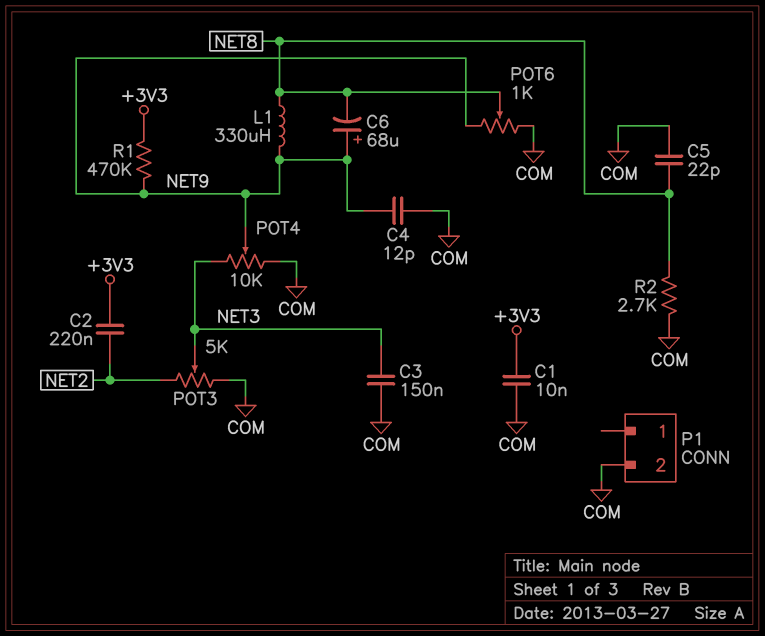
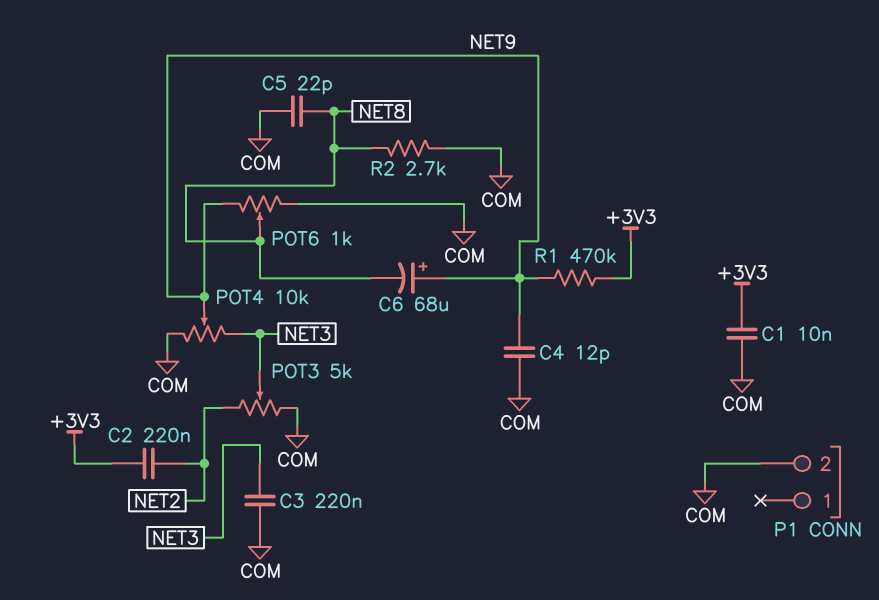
C3: 150nF (COM, NET3) -> 220nF (COM, NET3)
L1: 330uH (NET8, NET9) -> none

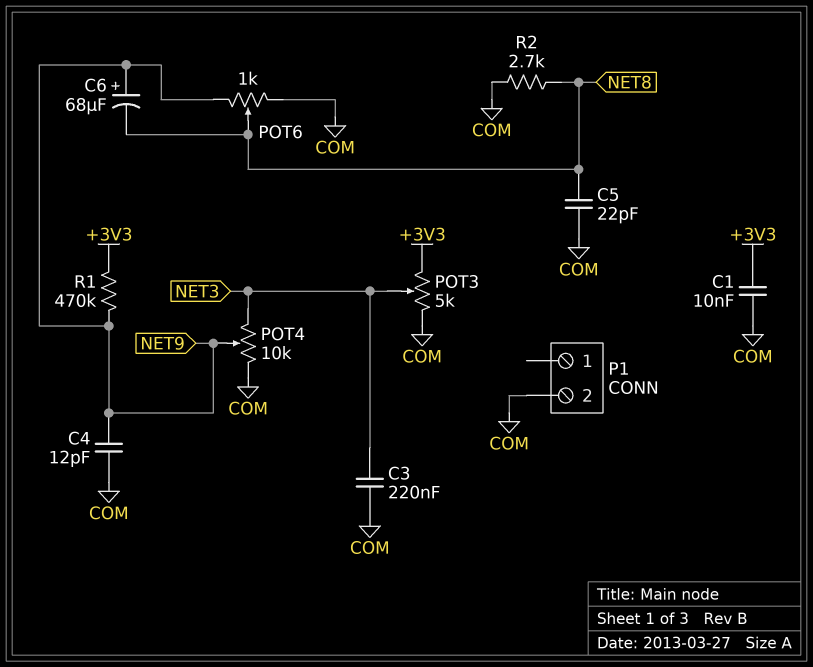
C2: 220nF (+3V3, NET2) -> none
POT3: 5k (COM, NET2, wiper NET3) -> 5k (+3V3, COM, wiper NET3)

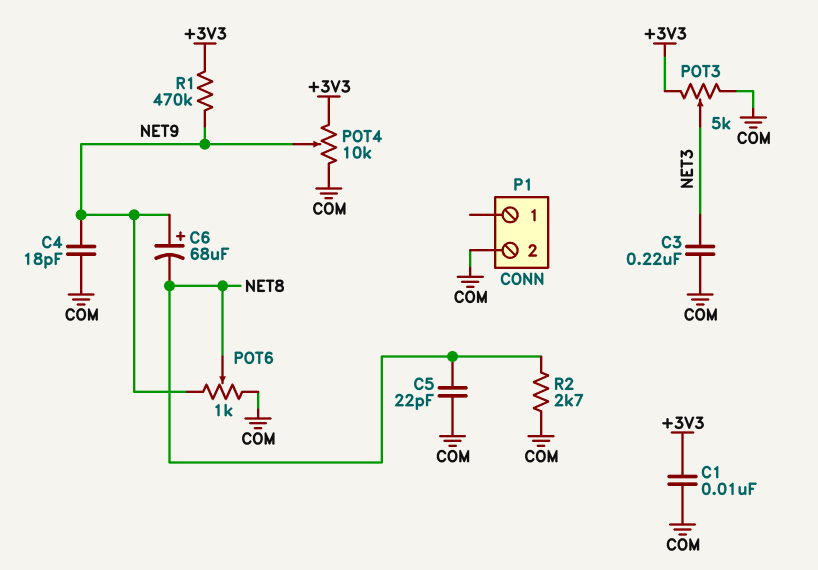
C4: 12pF (COM, NET9) -> 18pF (COM, NET9)
POT4: 10k (COM, NET3, wiper NET9) -> 10k (+3V3, COM, wiper NET9)

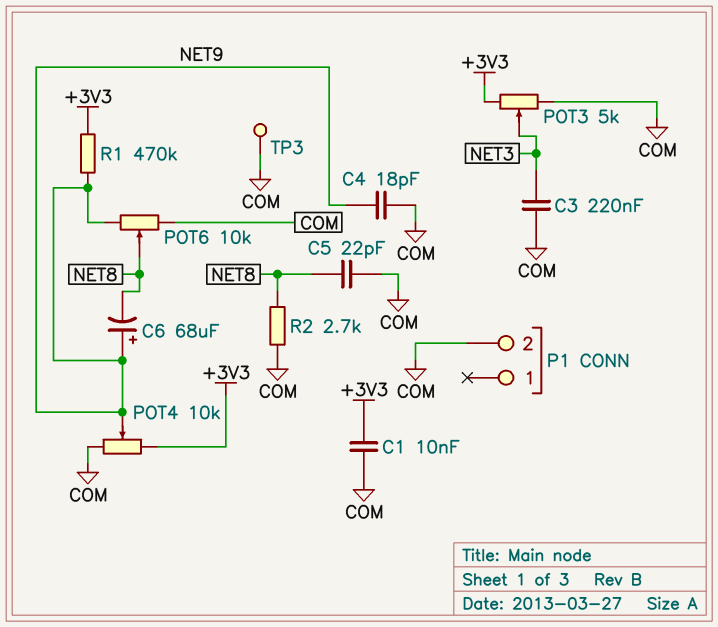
POT6: 1k (COM, NET9, wiper NET8) -> 10k (COM, NET9, wiper NET8)
TP3: none -> test point (COM)

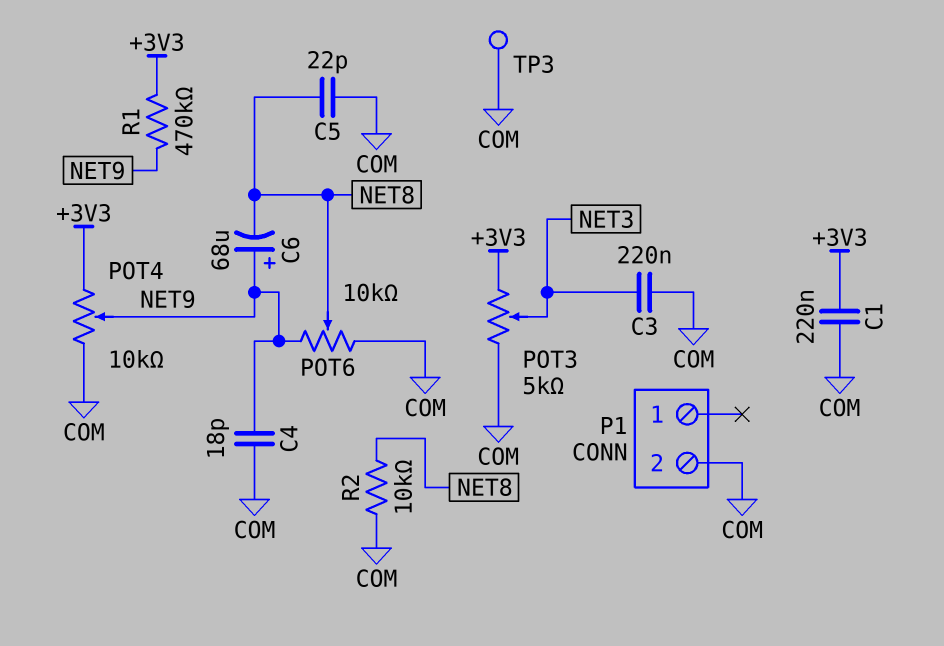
C1: 10nF (+3V3, COM) -> 220nF (+3V3, COM)
R2: 2.7k (COM, NET8) -> 10k (COM, NET8)

